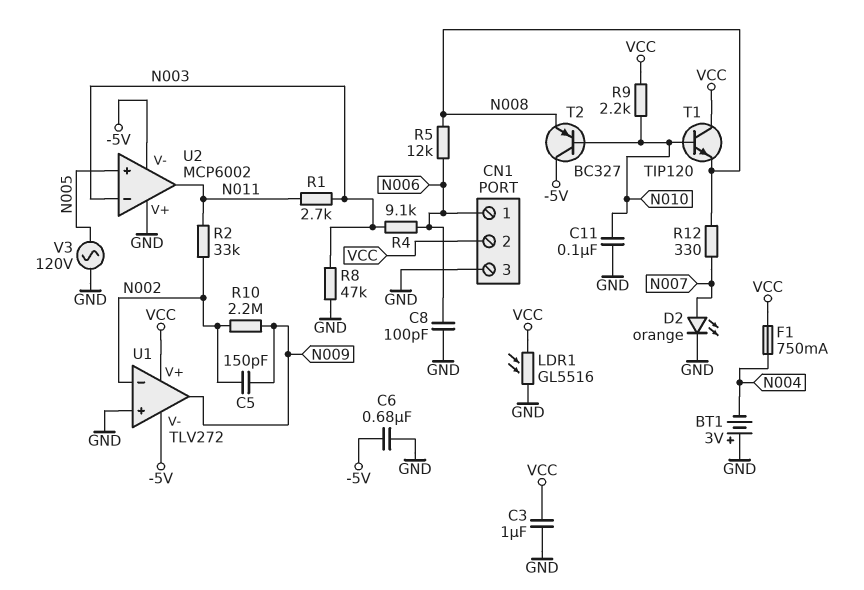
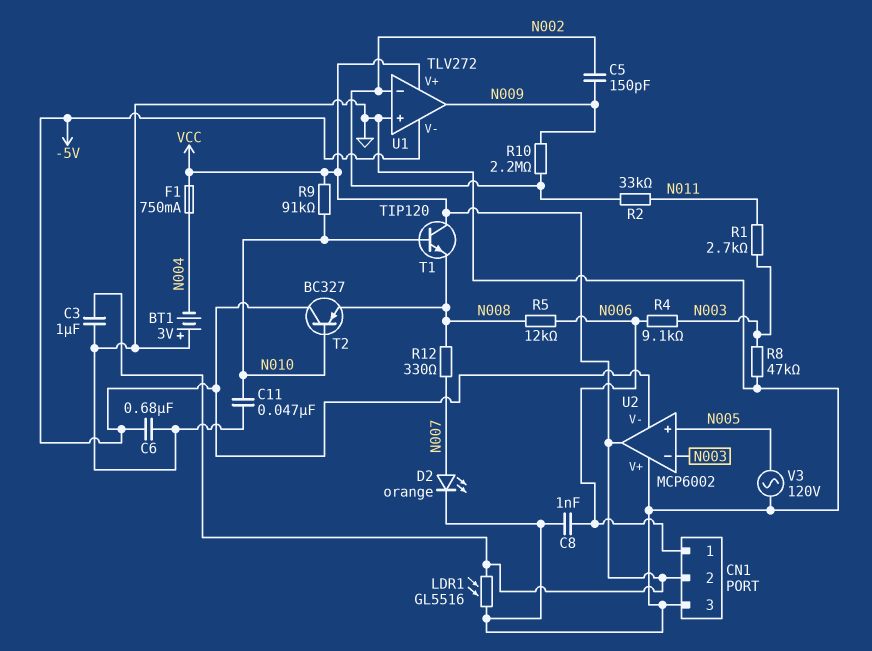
C8: 100pF (GND, N006) -> 1nF (GND, N006)
C11: 100nF (GND, N010) -> 47nF (GND, N010)
R9: 2.2k (N010, VCC) -> 91k (N010, VCC)
U2 pin out: N011 -> VCC

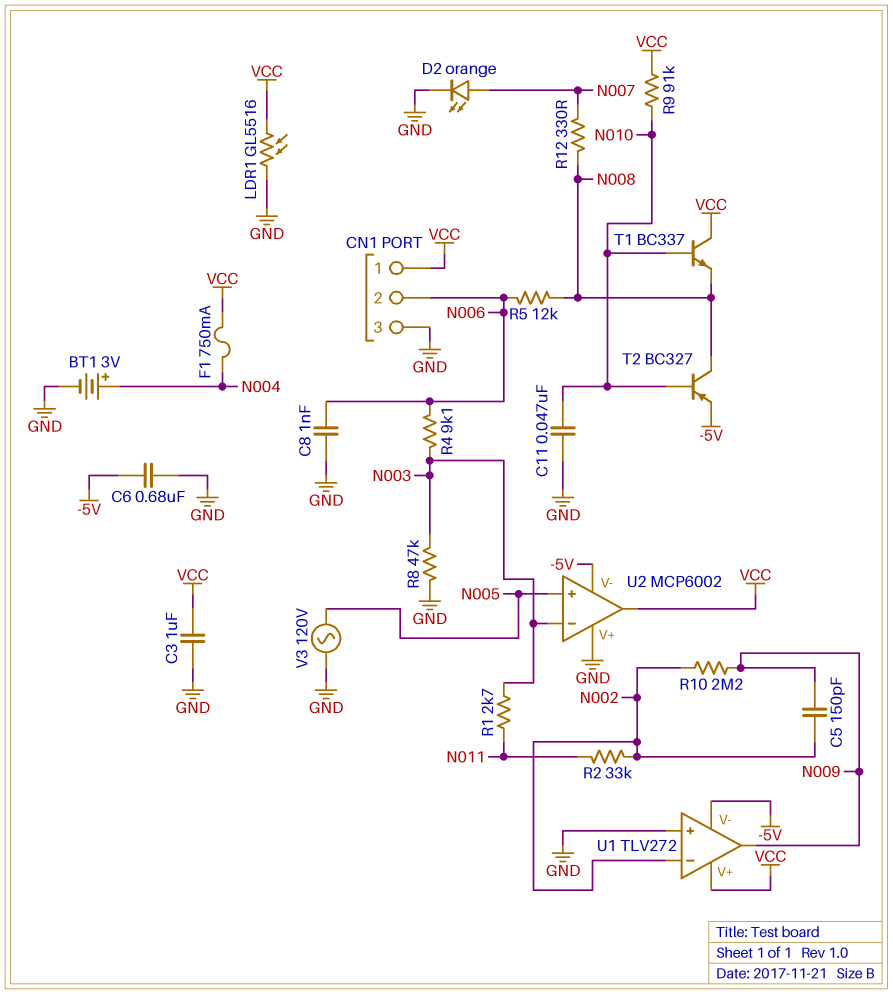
BT1: 3V (plus GND, minus N004) -> 3V (plus N004, minus GND)
CN1 pin 1: N006 -> VCC
CN1 pin 2: VCC -> N006
T1: NPN TIP120 (B N010, C VCC, E N008) -> NPN BC337 (B N010, C VCC, E N008)
T2: PNP BC327 (B N010, C -5V, E N008) -> PNP BC327 (B N010, C N008, E -5V)

